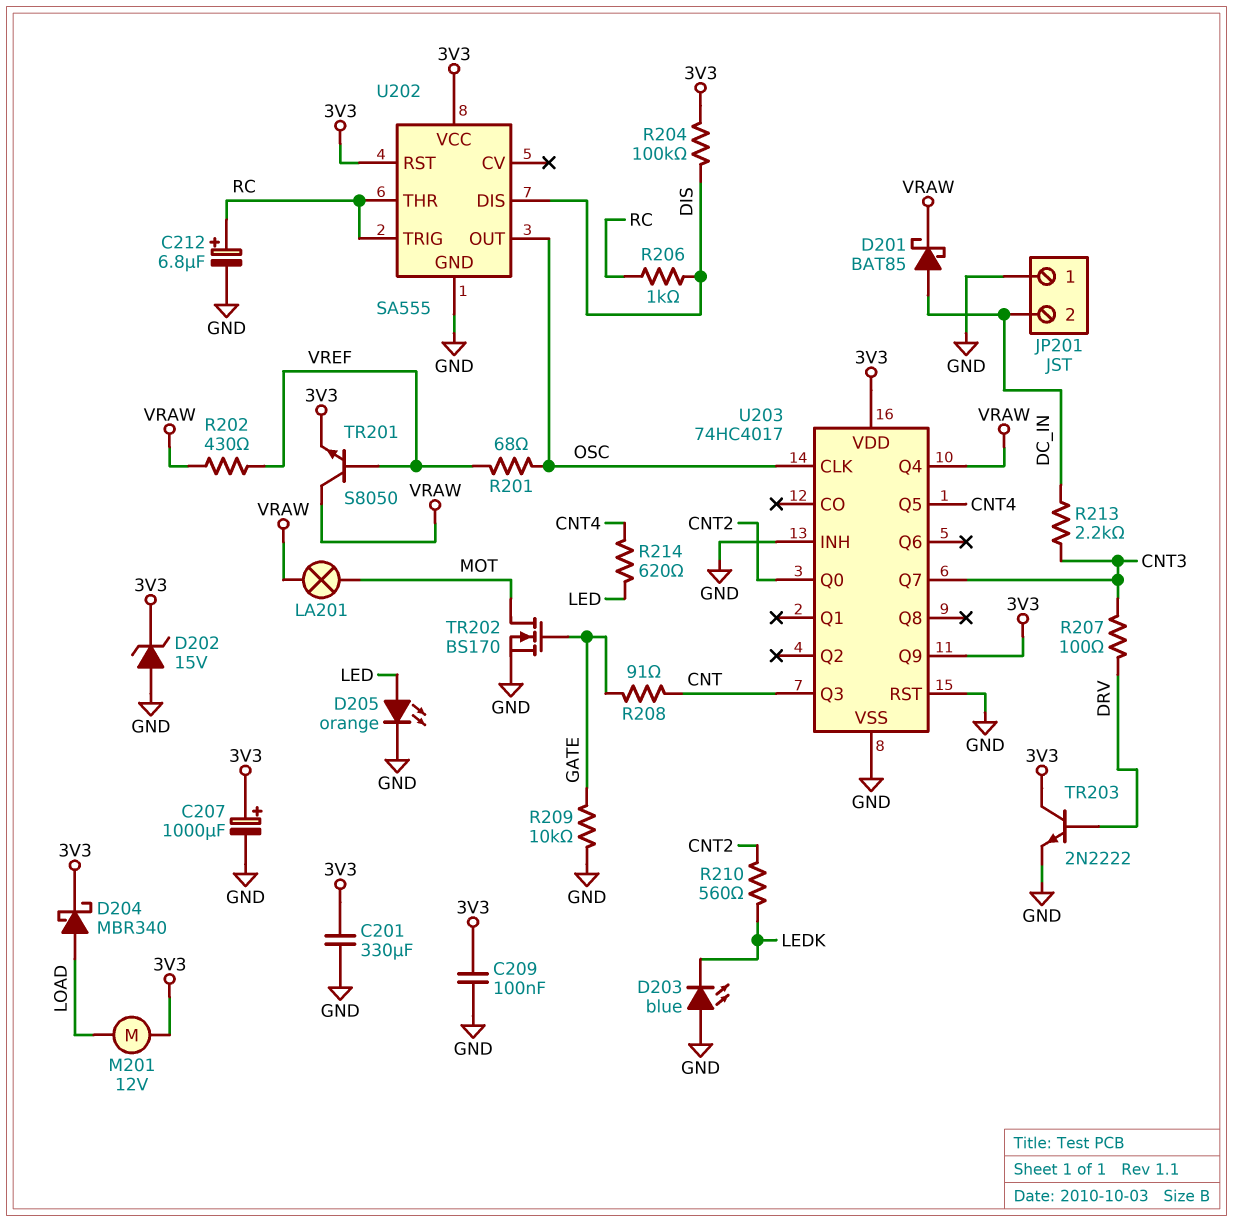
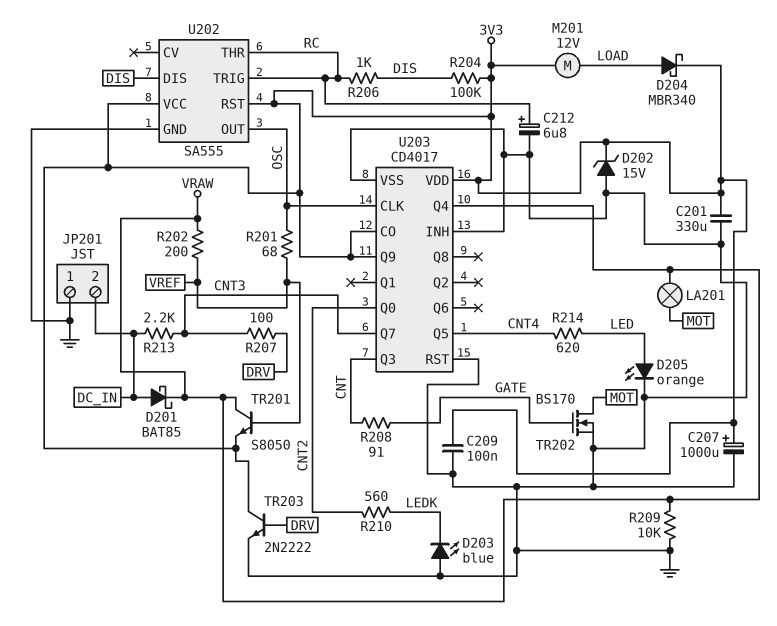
R202: 430 (VRAW, VREF) -> 200 (VRAW, VREF)
R209: 10k (GATE, GND) -> 10k (GND, VRAW)
U203: 74HC4017 -> CD4017
U203 pin CO: none -> 3V3

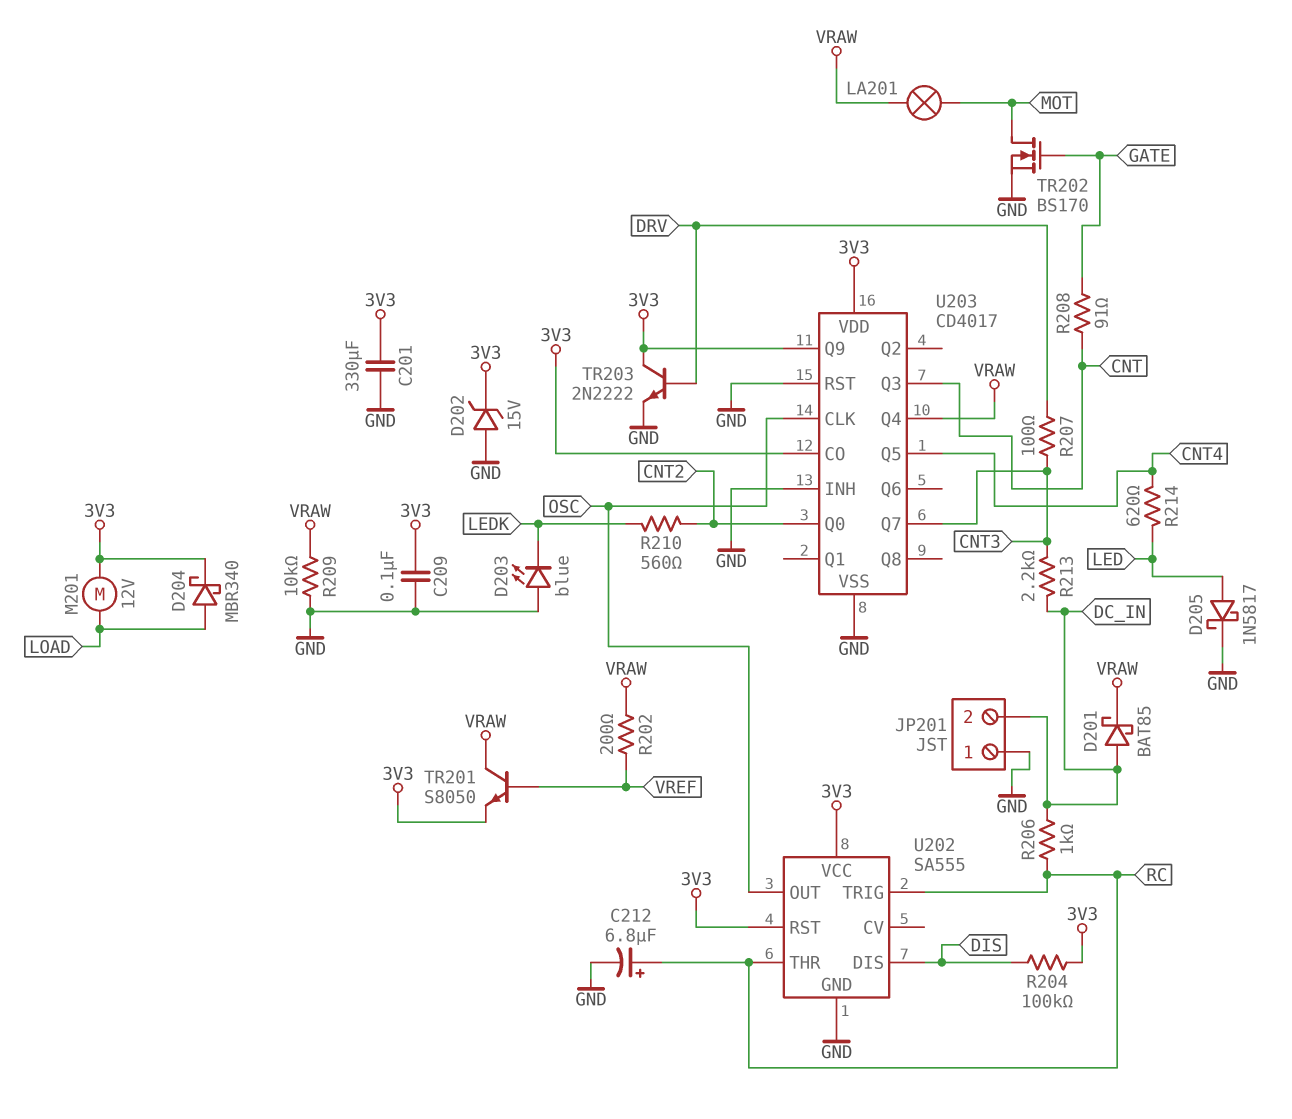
C207: 1000uF (plus 3V3, minus GND) -> none
D205: LED orange (A LED, K GND) -> schottky 1N5817 (A LED, K GND)
R201: 68 (OSC, VREF) -> none
R206: 1k (DIS, RC) -> 1k (DC_IN, RC)

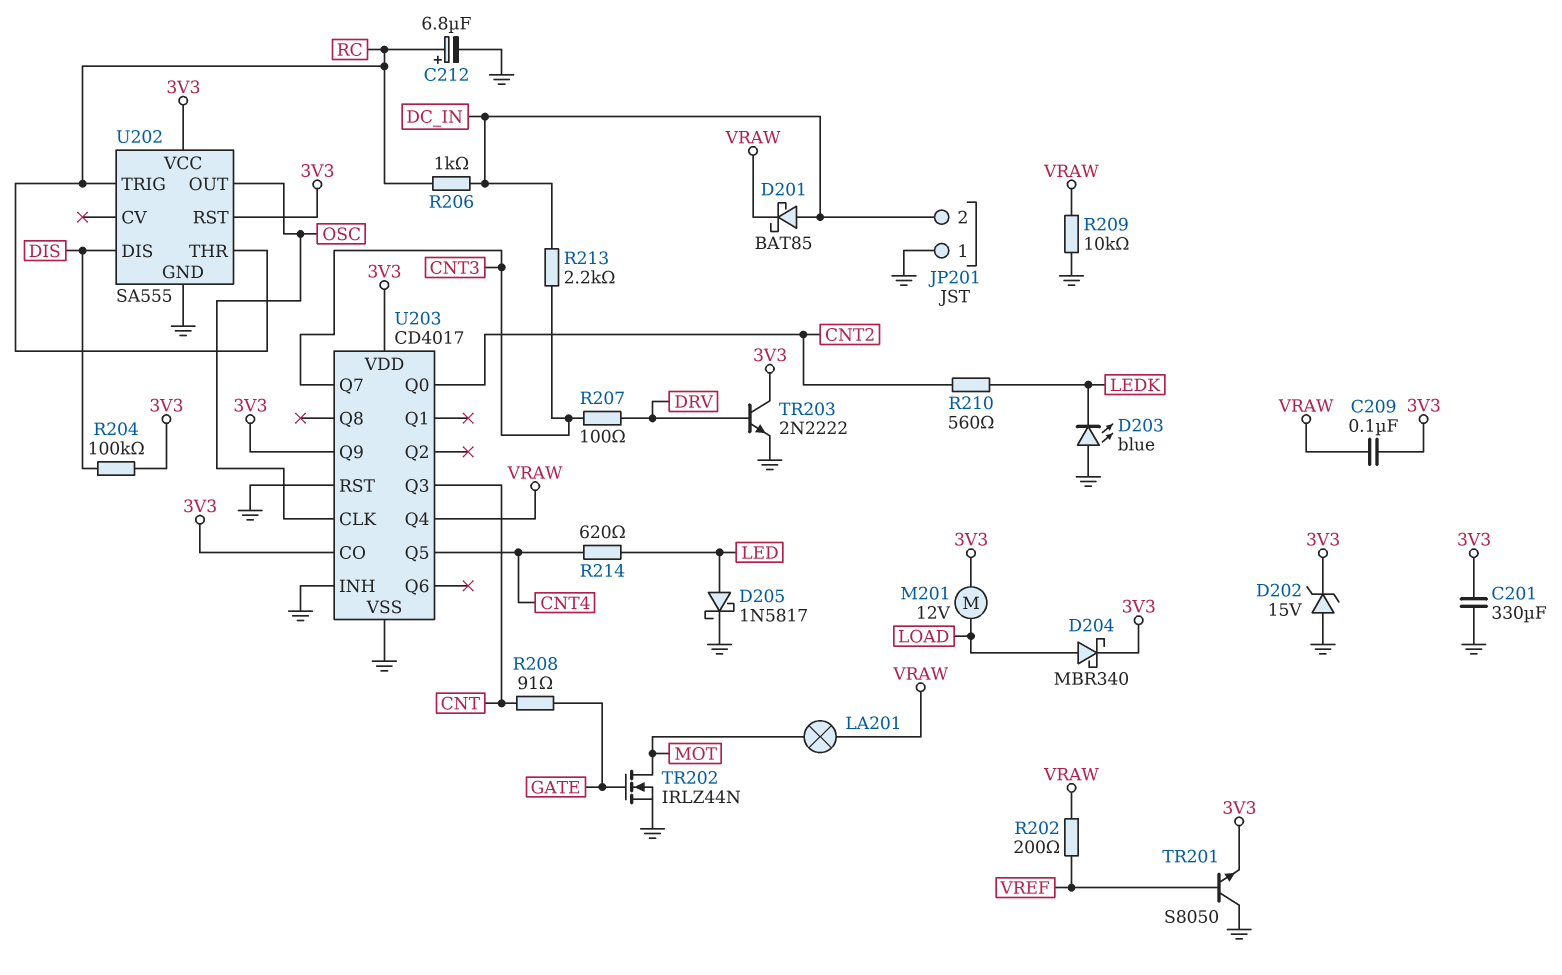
C209: 100nF (3V3, GND) -> 100nF (3V3, VRAW)
TR201: NPN S8050 (B VREF, C VRAW, E 3V3) -> NPN S8050 (B VREF, C GND, E 3V3)
TR202: NMOS BS170 (G GATE, D MOT, S GND) -> NMOS IRLZ44N (G GATE, D MOT, S GND)

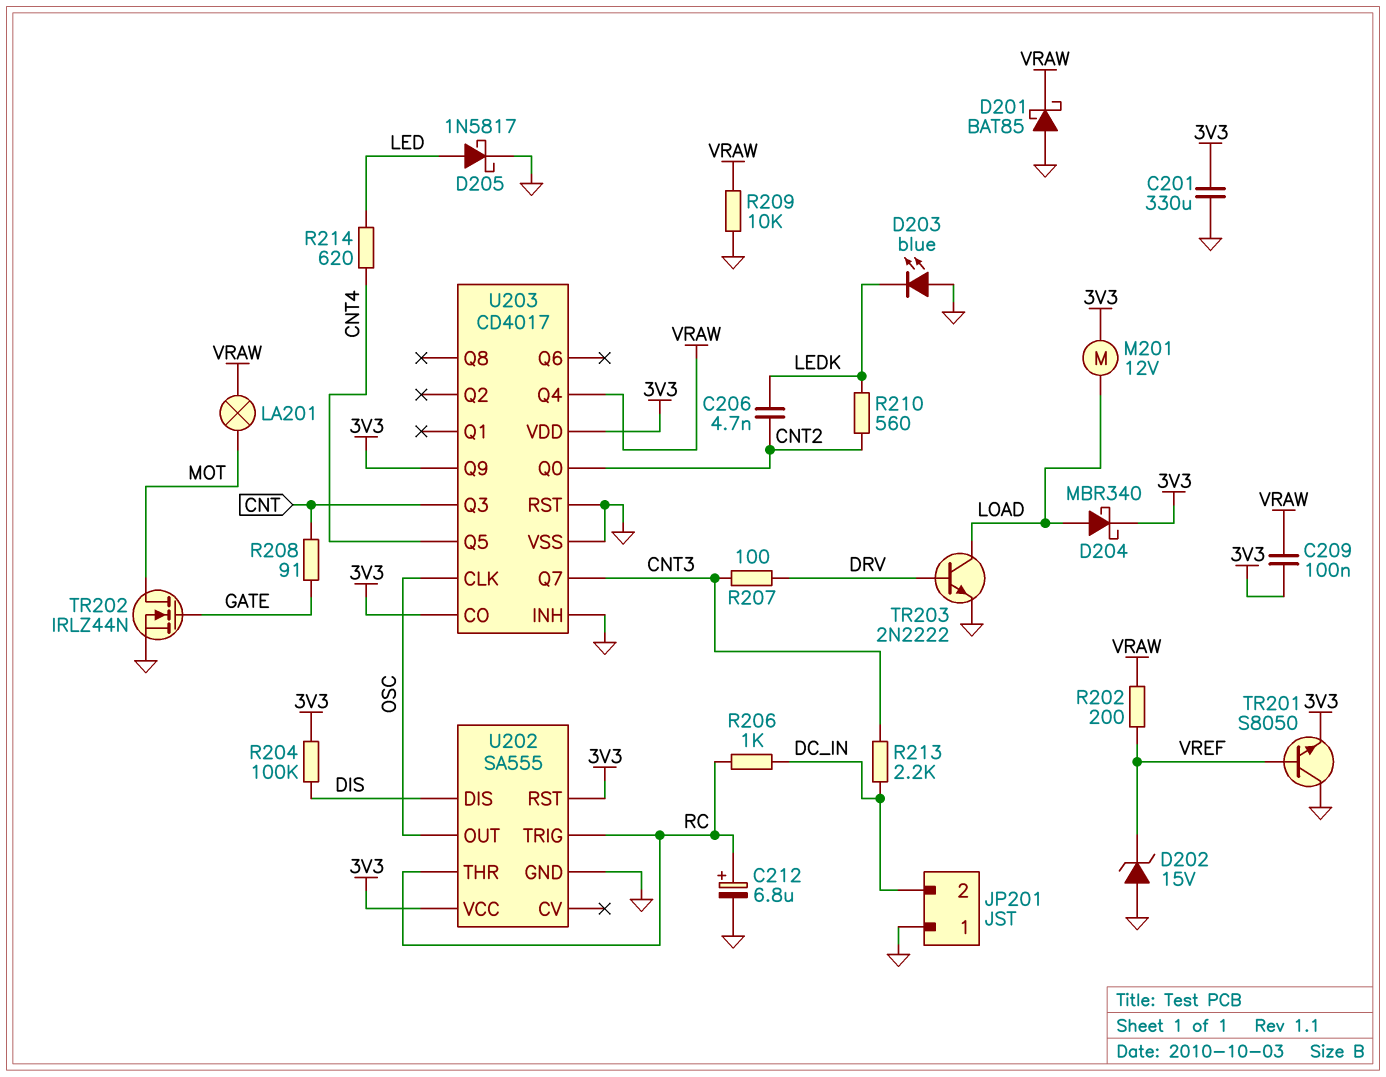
C206: none -> 4.7nF (CNT2, LEDK)
D201: schottky BAT85 (A DC_IN, K VRAW) -> schottky BAT85 (A GND, K VRAW)
D202: zener 15V (A GND, K 3V3) -> zener 15V (A GND, K VREF)
TR203: NPN 2N2222 (B DRV, C 3V3, E GND) -> NPN 2N2222 (B DRV, C LOAD, E GND)

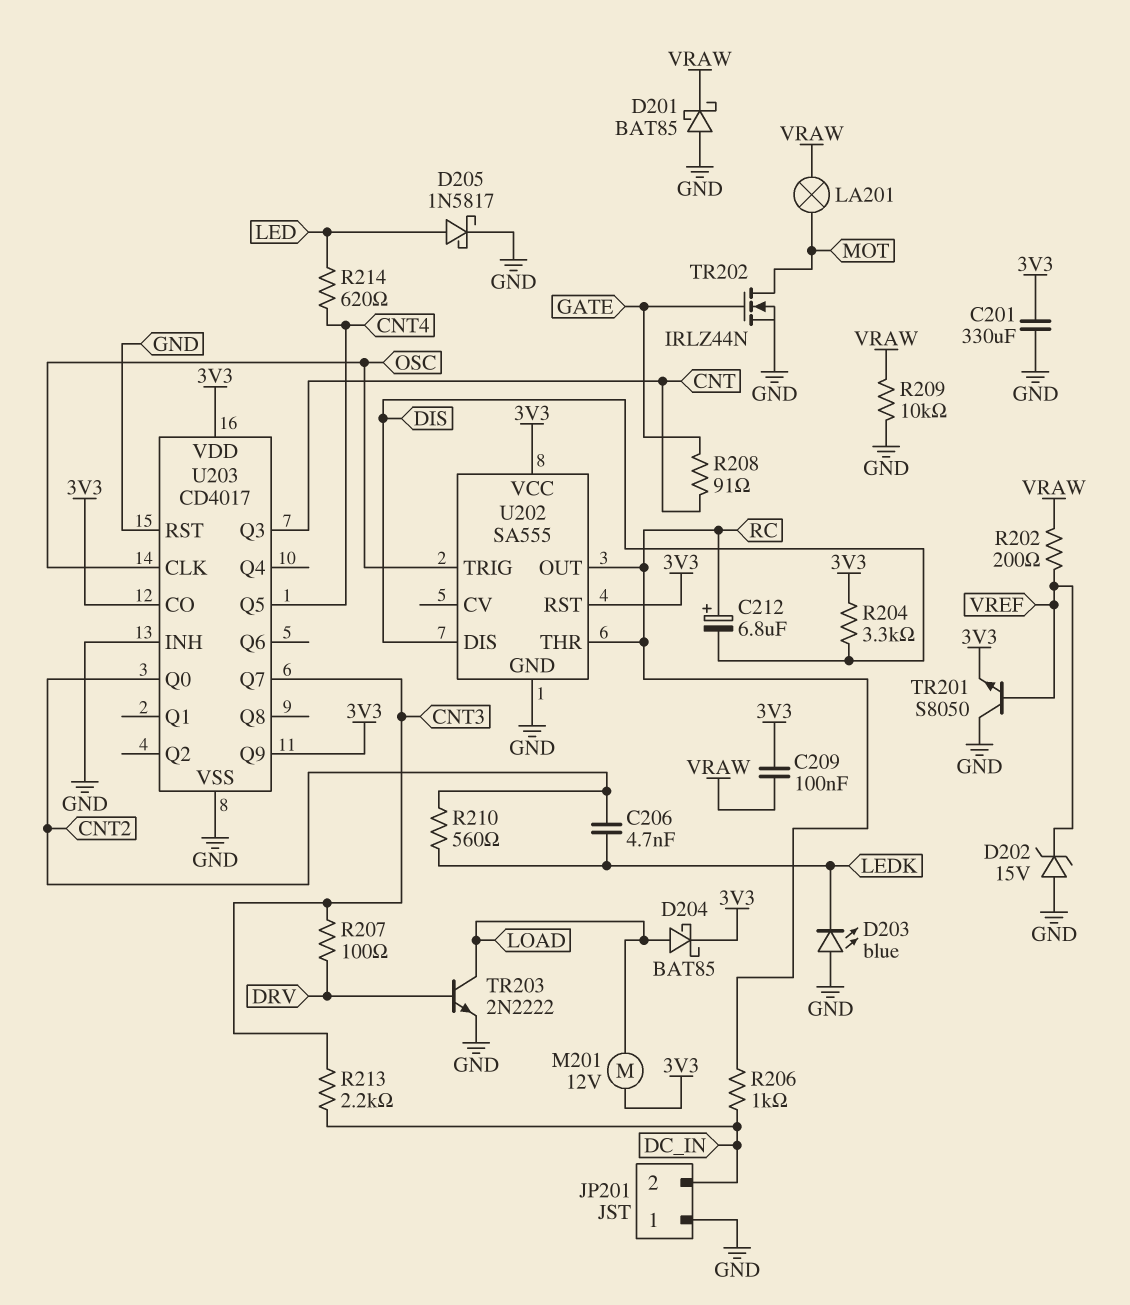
C212: 6.8uF (plus RC, minus GND) -> 6.8uF (plus RC, minus DIS)
D204: schottky MBR340 (A LOAD, K 3V3) -> schottky BAT85 (A LOAD, K 3V3)
R204: 100k (3V3, DIS) -> 3.3k (3V3, DIS)
U202 pin OUT: OSC -> RC
U202 pin TRIG: RC -> OSC
U203 pin Q4: VRAW -> none

